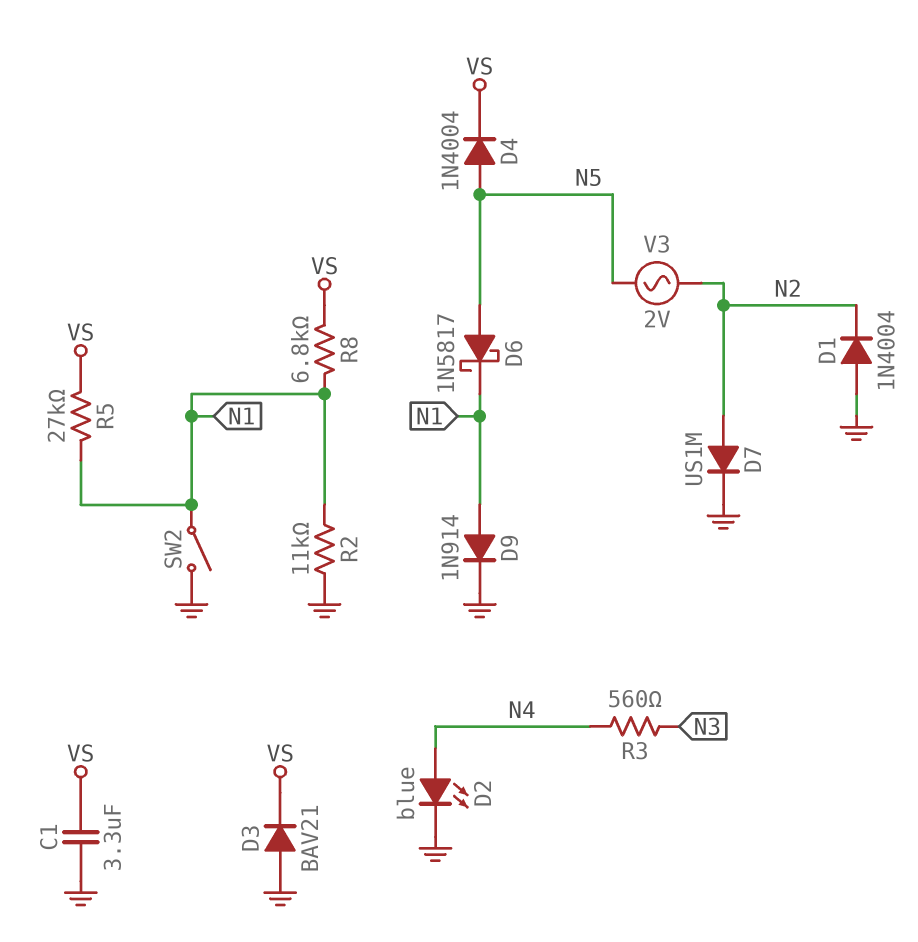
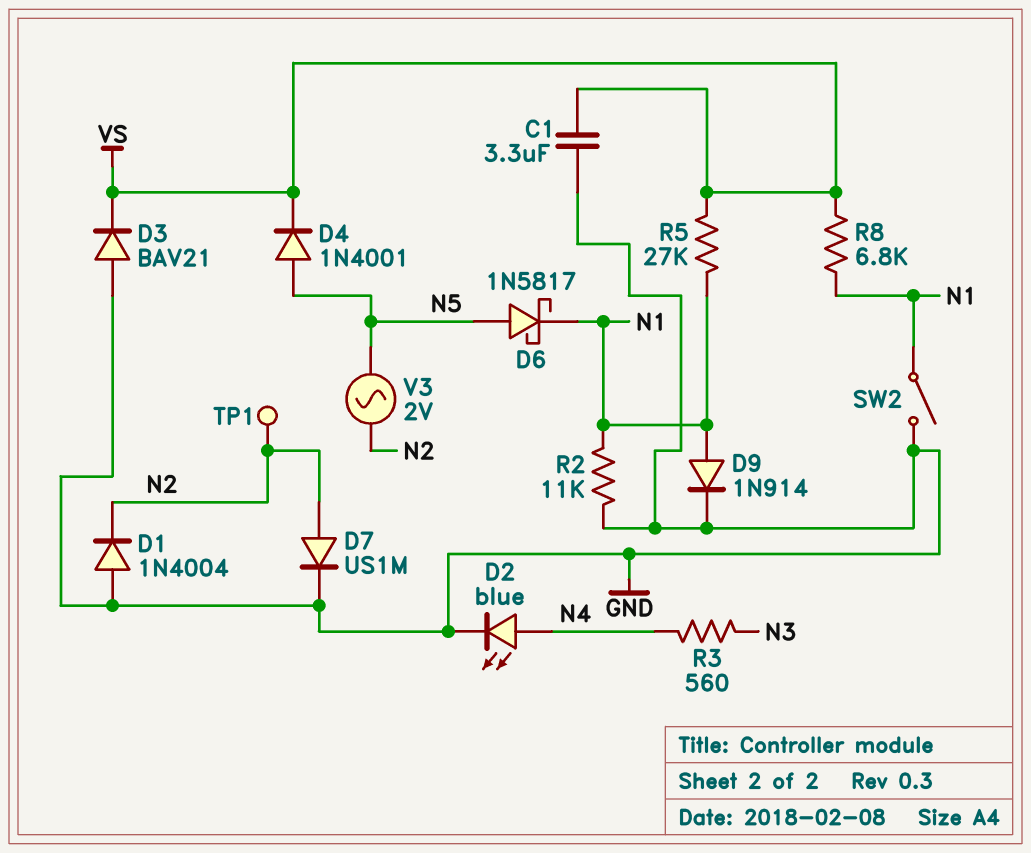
D4: diode 1N4004 (A N5, K VS) -> diode 1N4001 (A N5, K VS)
TP1: none -> test point (N2)

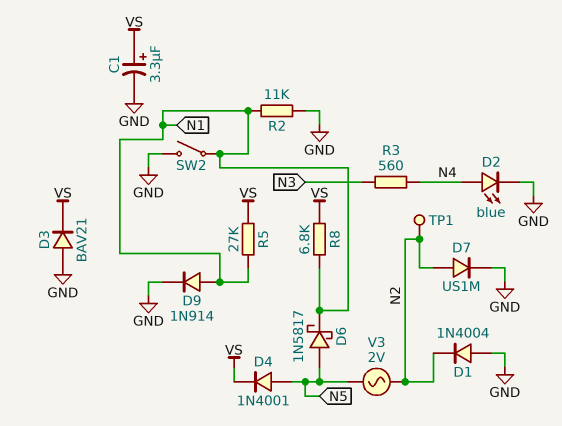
C1: 3.3uF (GND, VS) -> 3.3uF (plus VS, minus GND)

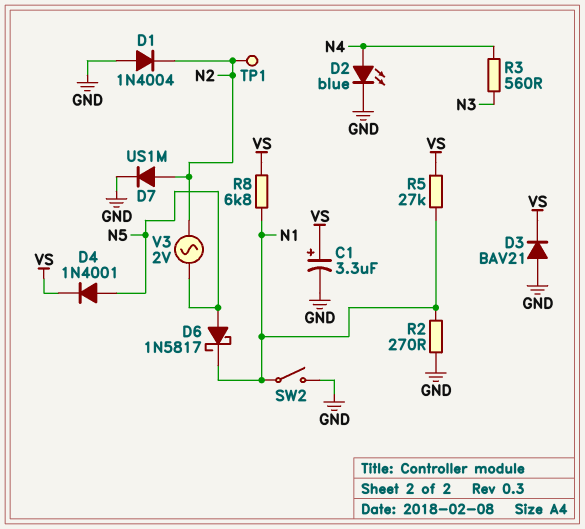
D9: diode 1N914 (A N1, K GND) -> none
R2: 11k (GND, N1) -> 270 (GND, N1)

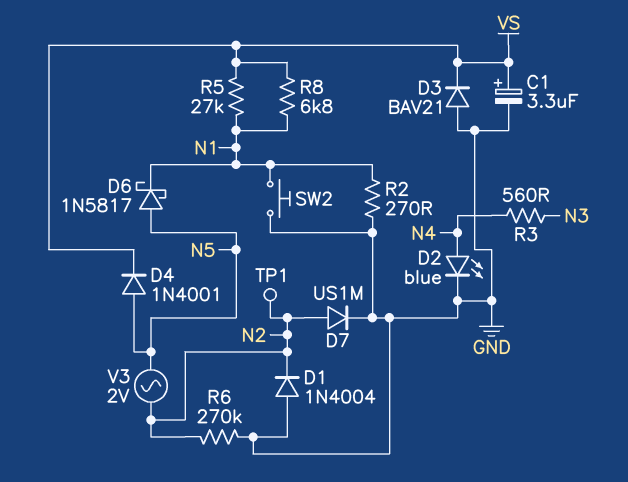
R6: none -> 270k (GND, N2)
SW2: switch (GND, N1) -> button (GND, N1)

